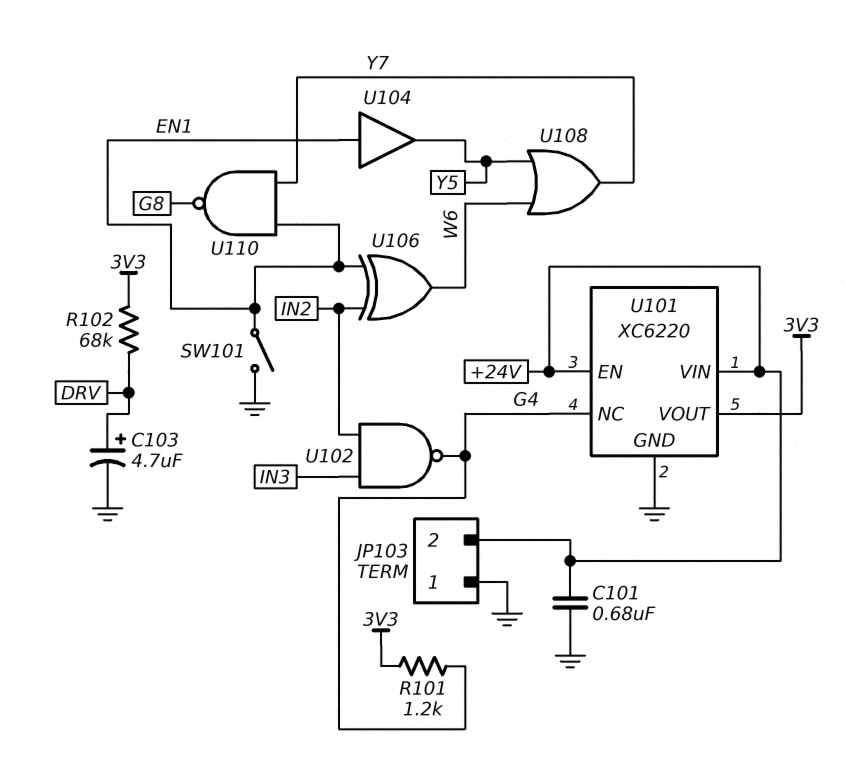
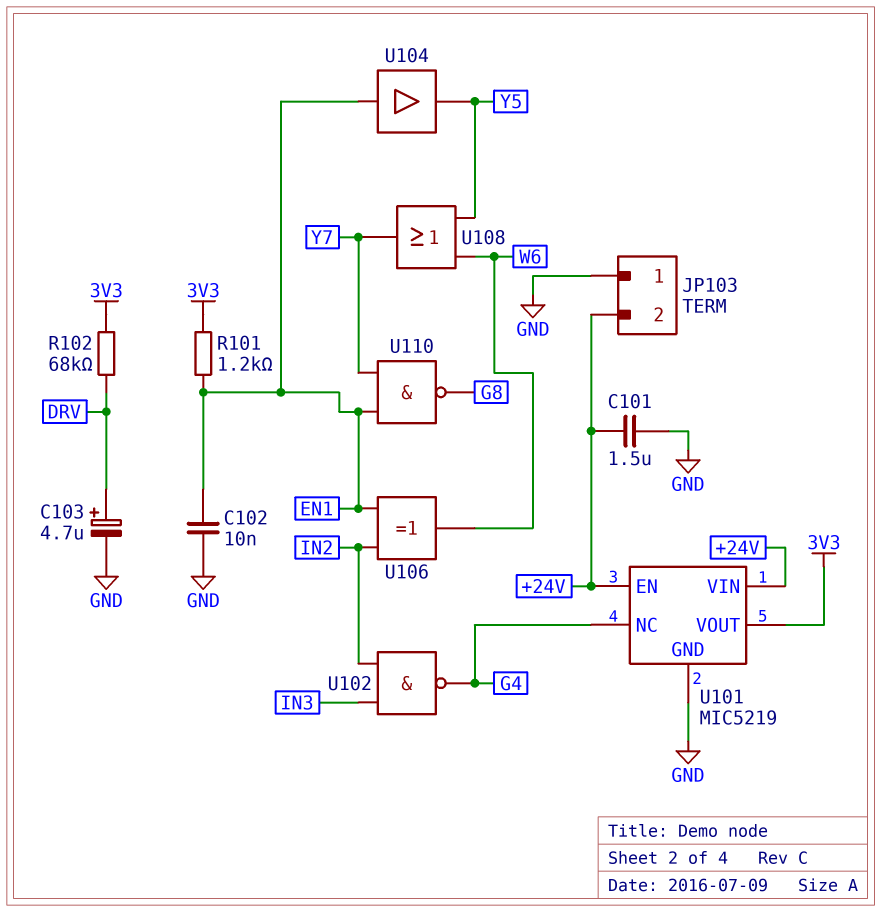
C101: 680nF (+24V, GND) -> 1.5uF (+24V, GND)
C102: none -> 10nF (EN1, GND)
R101: 1.2k (3V3, G4) -> 1.2k (3V3, EN1)
SW101: switch (EN1, GND) -> none
U101: XC6220 -> MIC5219

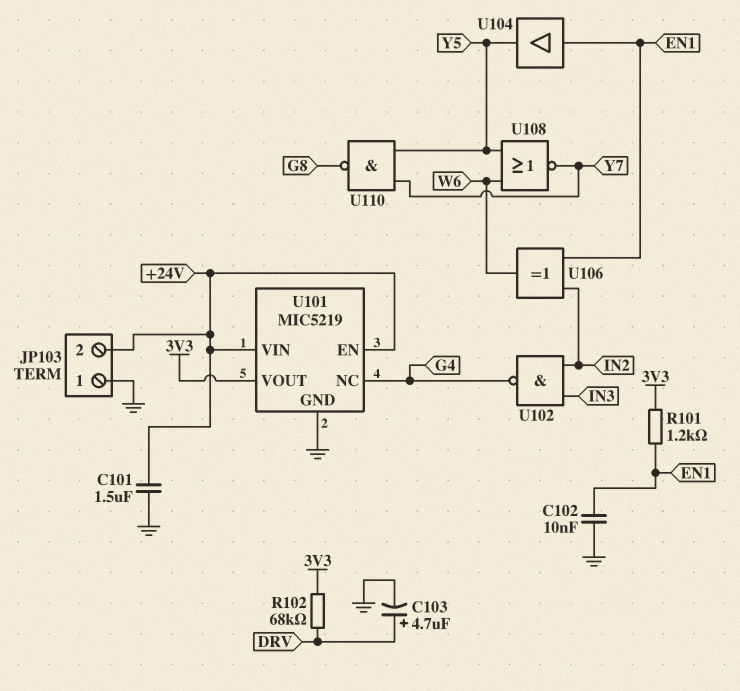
U108: OR (in W6, in Y5, out Y7) -> NOR (in W6, in Y5, out Y7)
U110: NAND (in EN1, in Y7, out G8) -> NAND (in Y5, in Y7, out G8)

